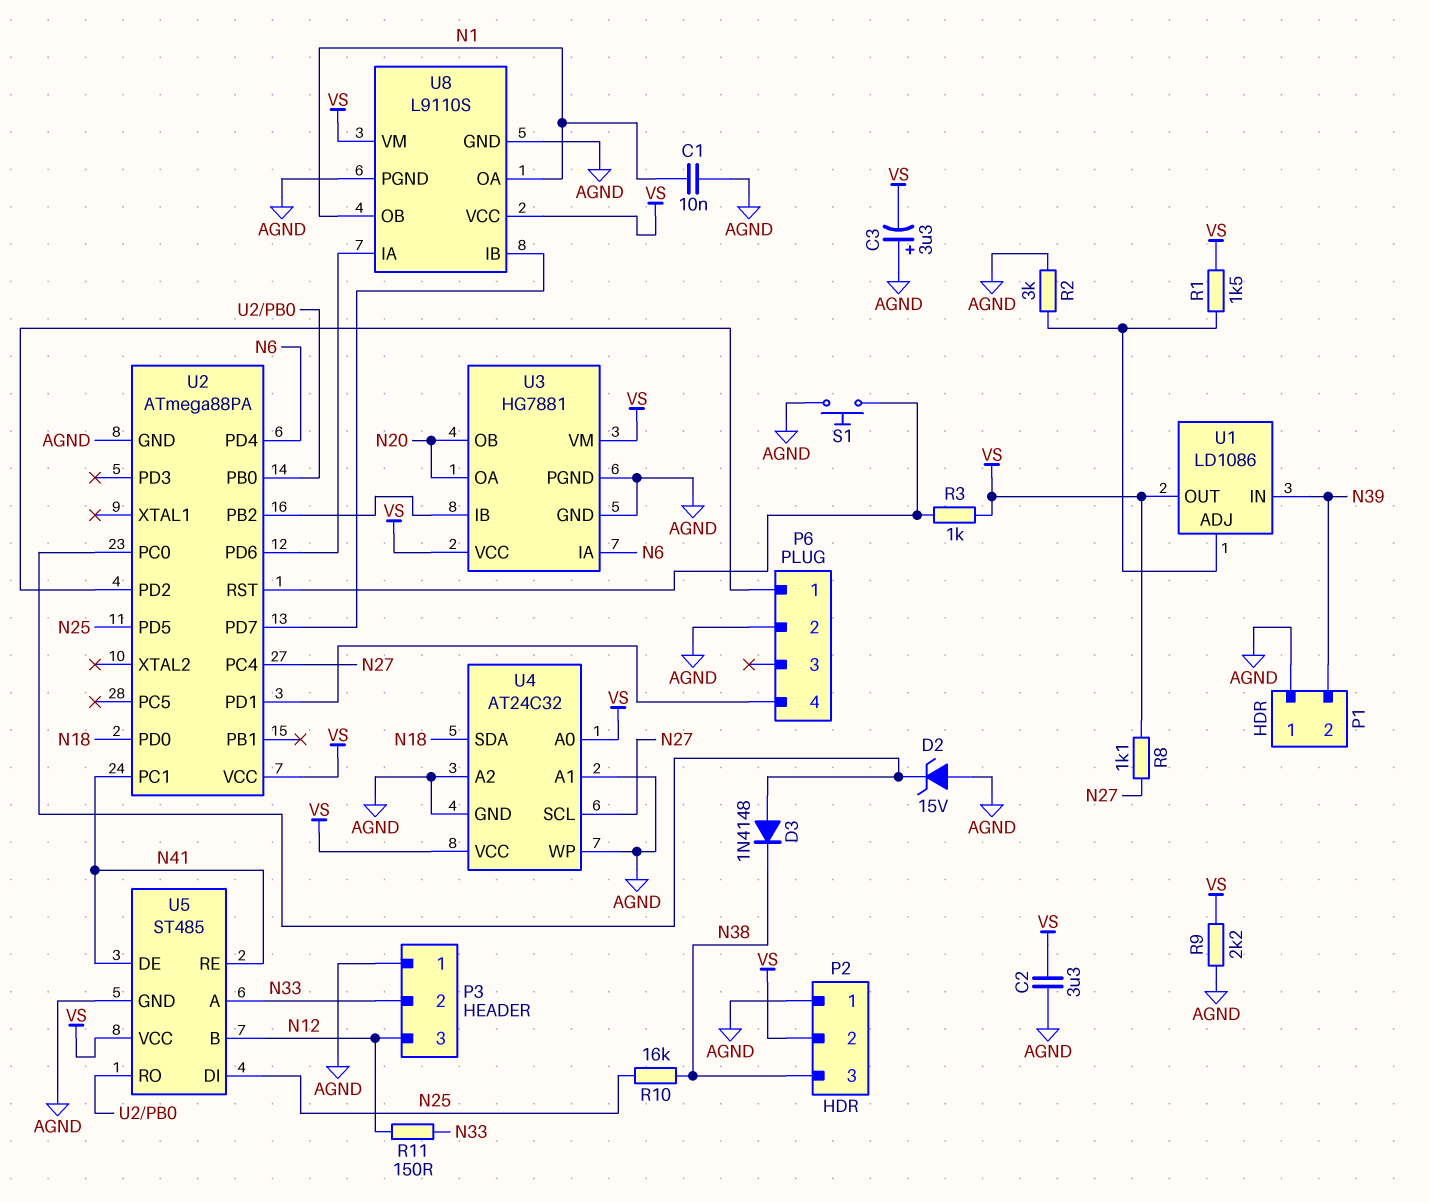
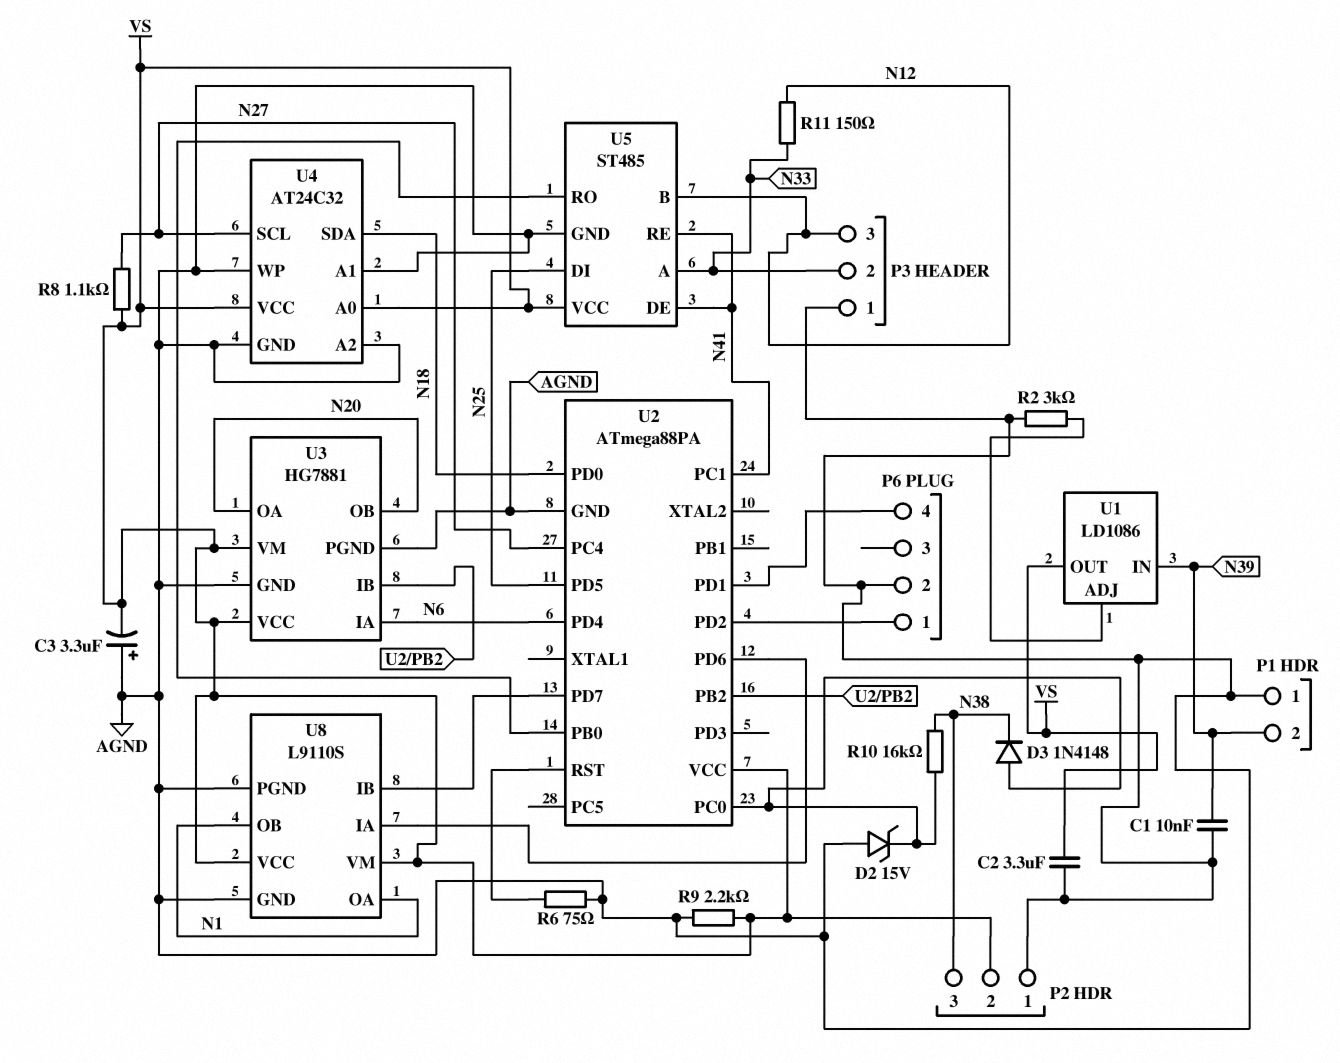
C1: 10nF (AGND, N1) -> 10nF (AGND, N39)
R1: 1.5k (U1/ADJ, VS) -> none
R3: 1k (U2/RST, VS) -> none
R6: none -> 75 (AGND, U2/RST)
R10: 16k (N25, N38) -> 16k (N38, U2/PC0)
S1: button (AGND, U2/RST) -> none

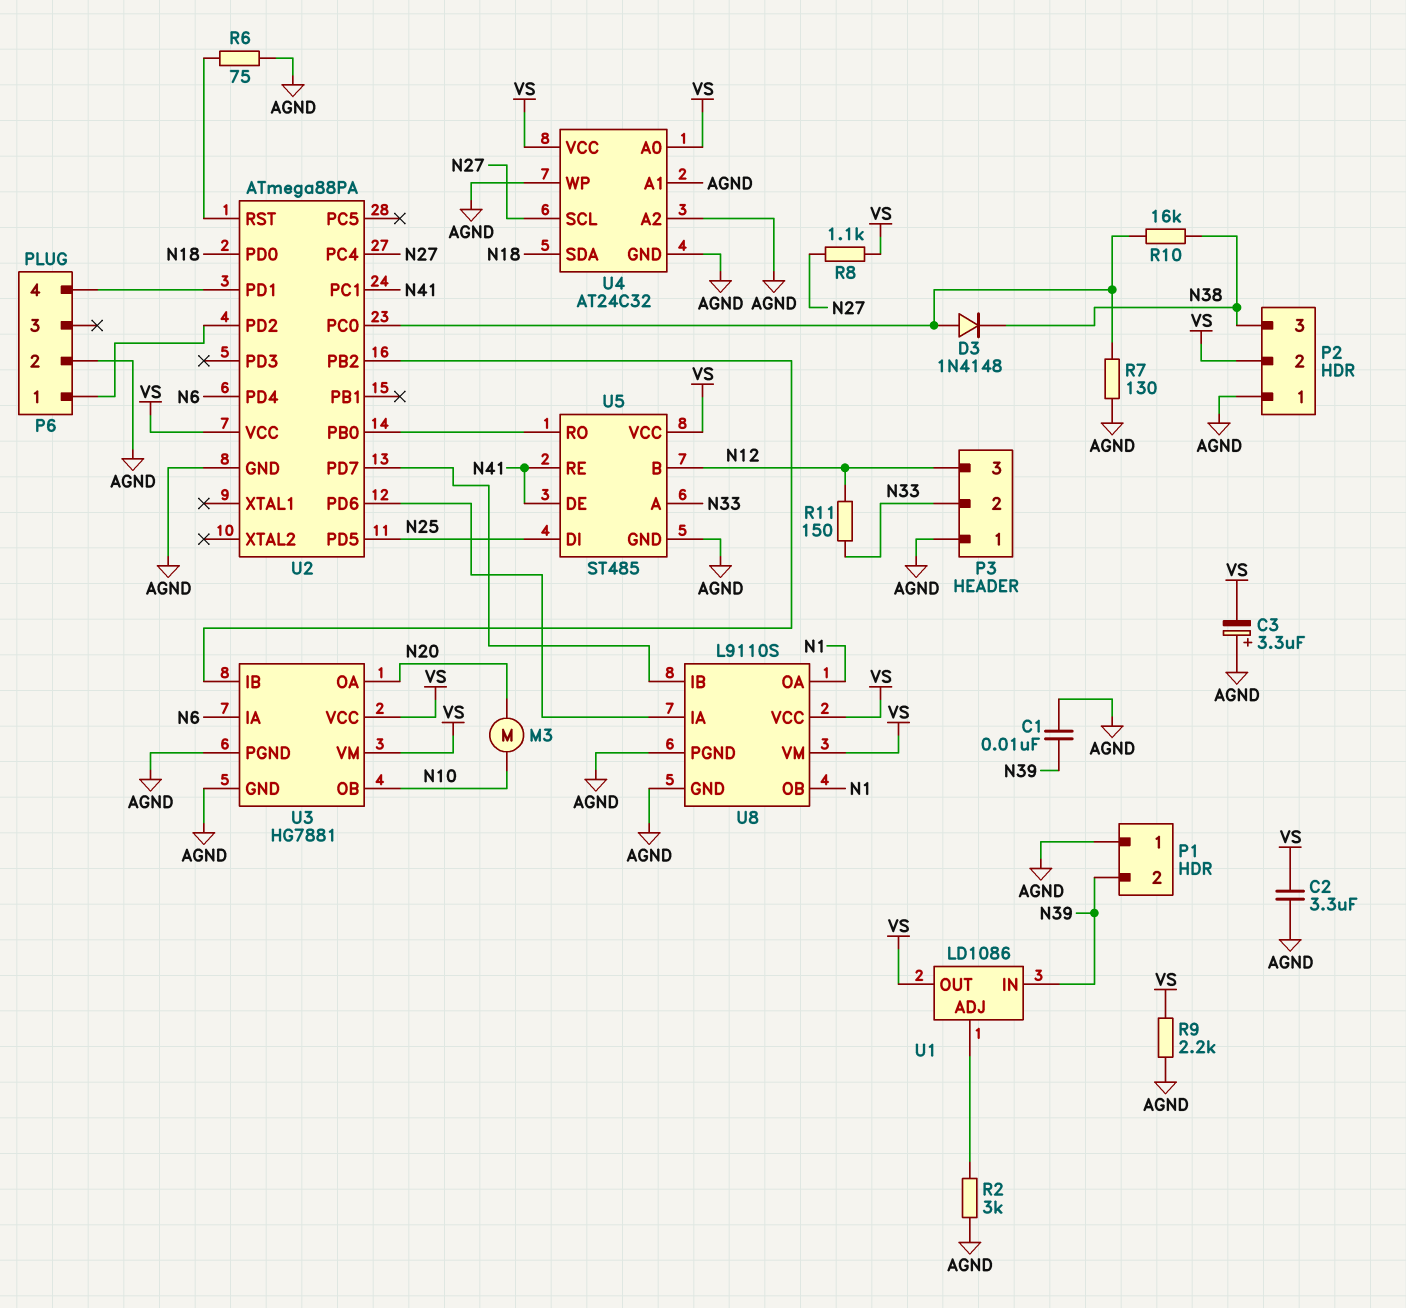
D2: zener 15V (A AGND, K U2/PC0) -> none
M3: none -> motor (N10, N20)
R7: none -> 130 (AGND, U2/PC0)
U3 pin OB: N20 -> N10

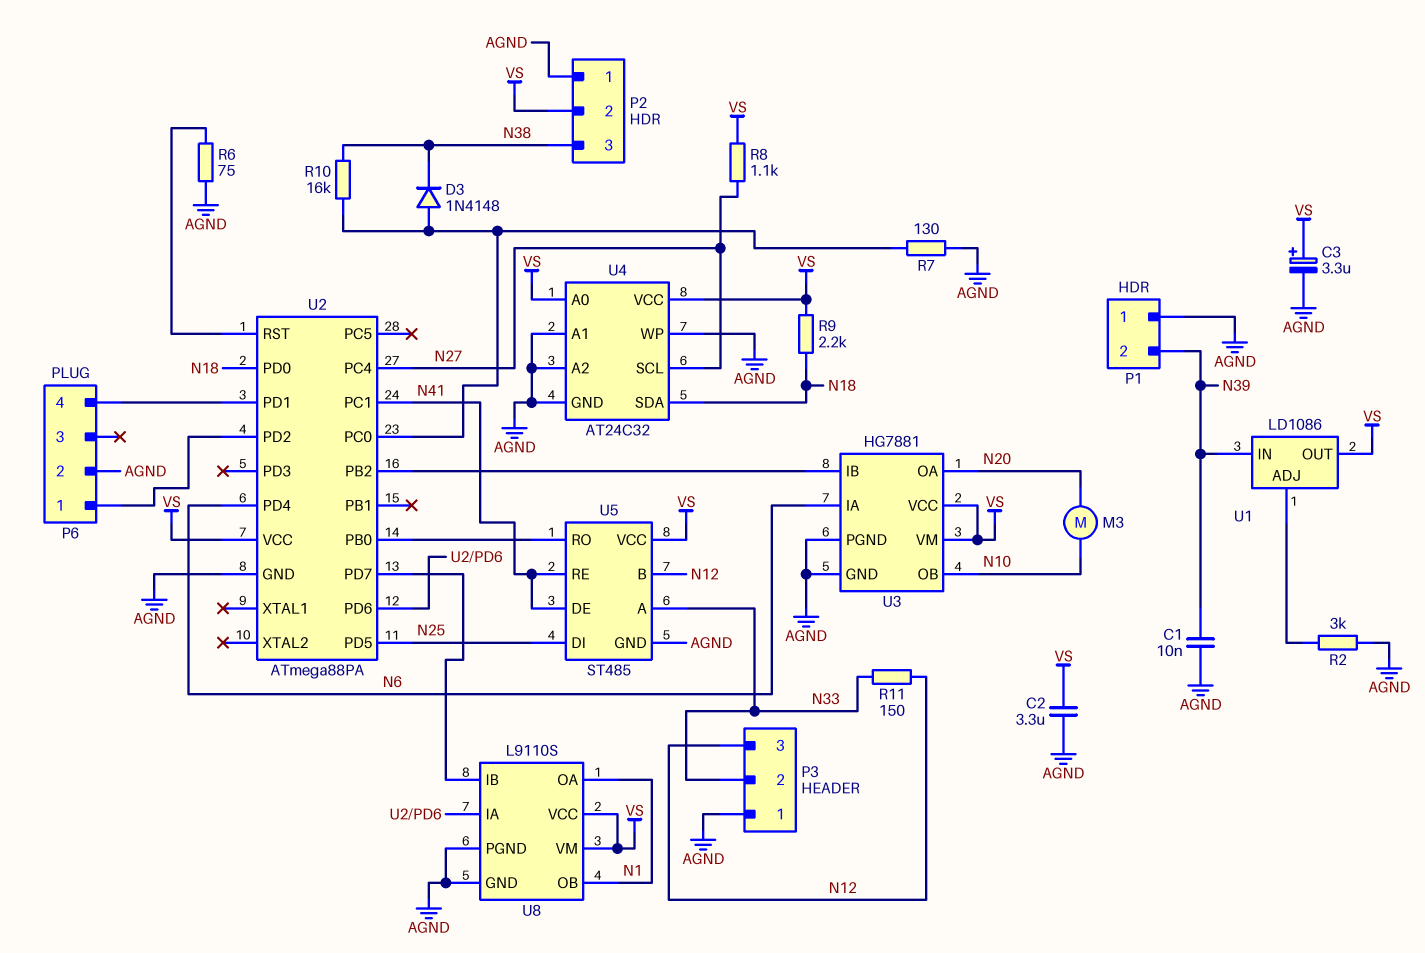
C3: 3.3uF (plus AGND, minus VS) -> 3.3uF (plus VS, minus AGND)
R9: 2.2k (AGND, VS) -> 2.2k (N18, VS)

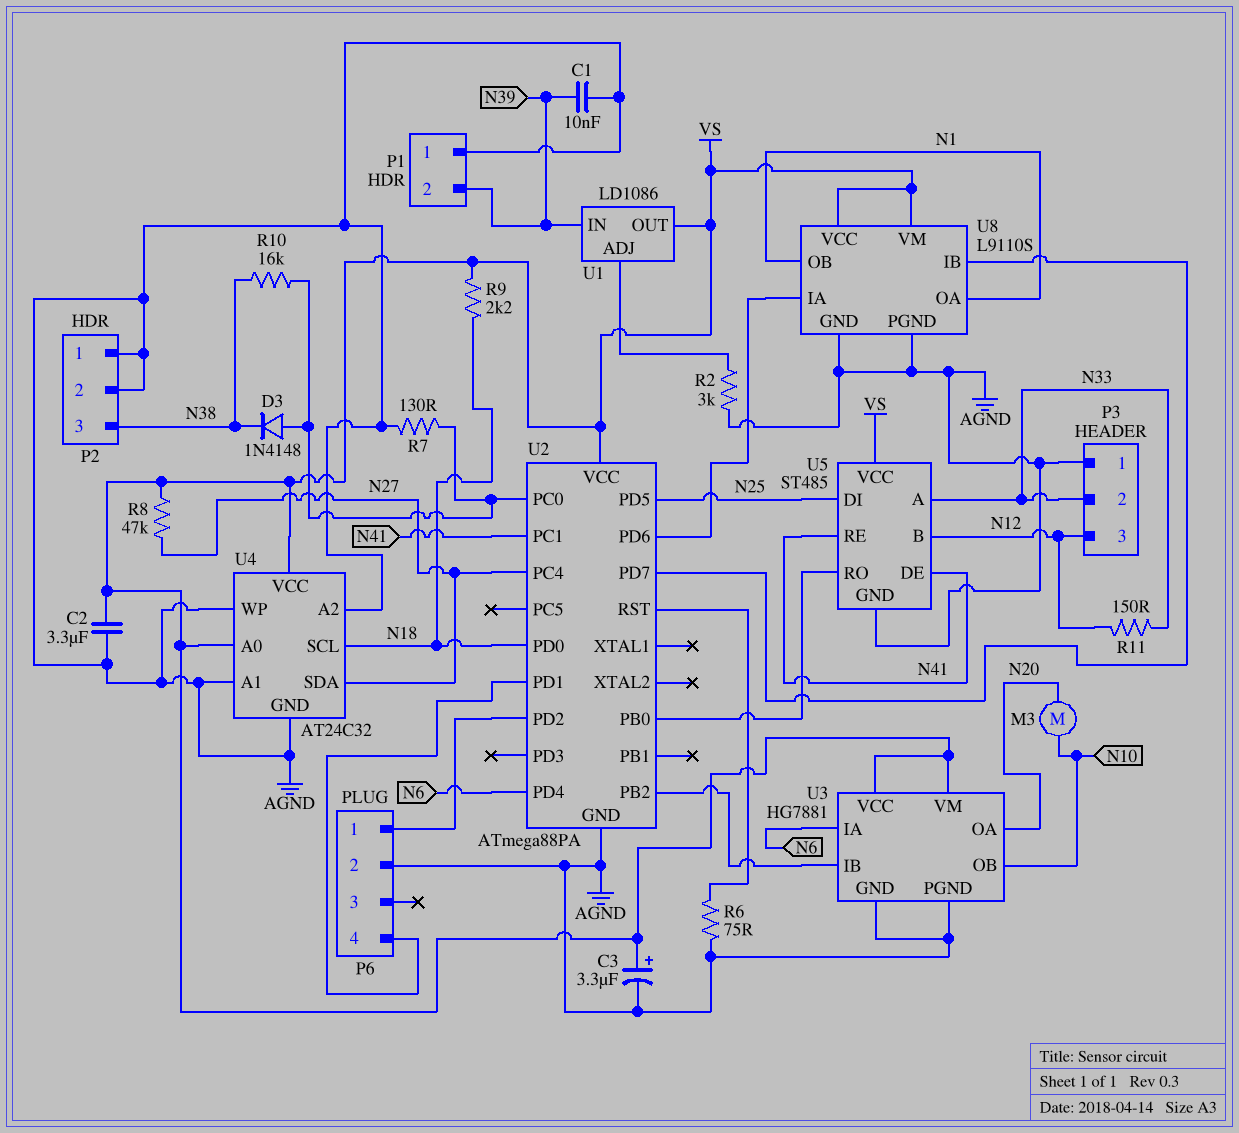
P2 pin 2: VS -> AGND
R8: 1.1k (N27, VS) -> 47k (N27, VS)
U4 pin SCL: N27 -> N18
U4 pin SDA: N18 -> N27

